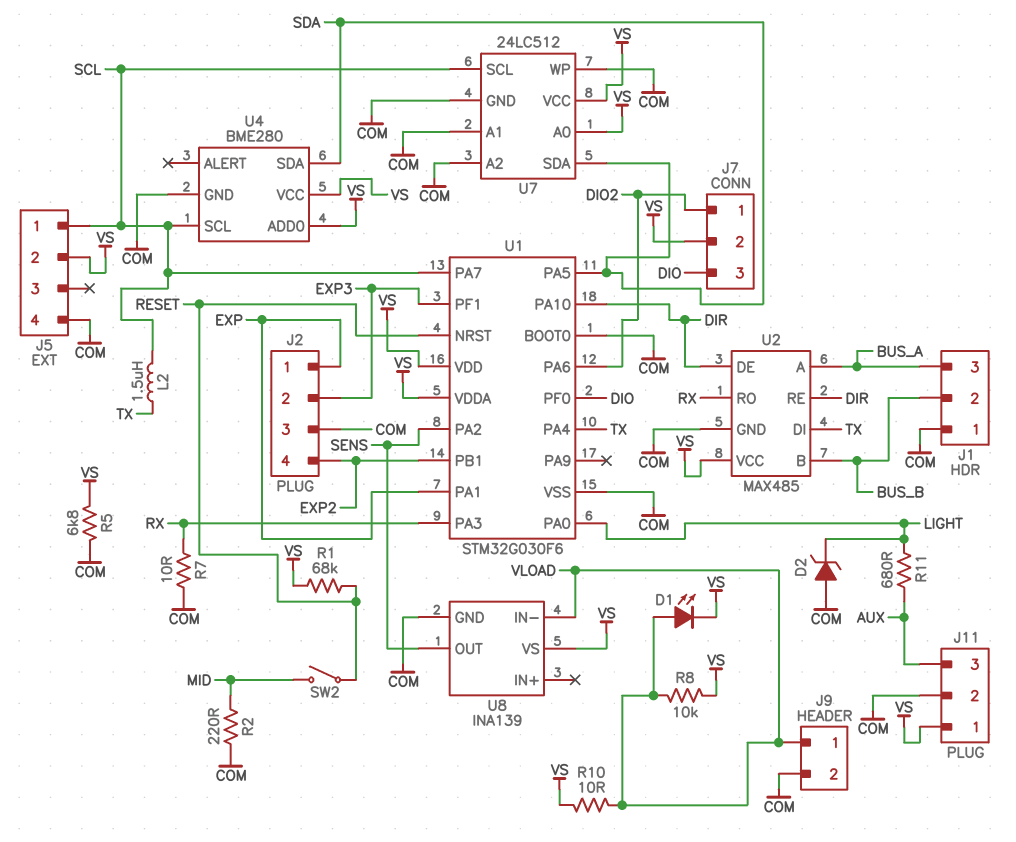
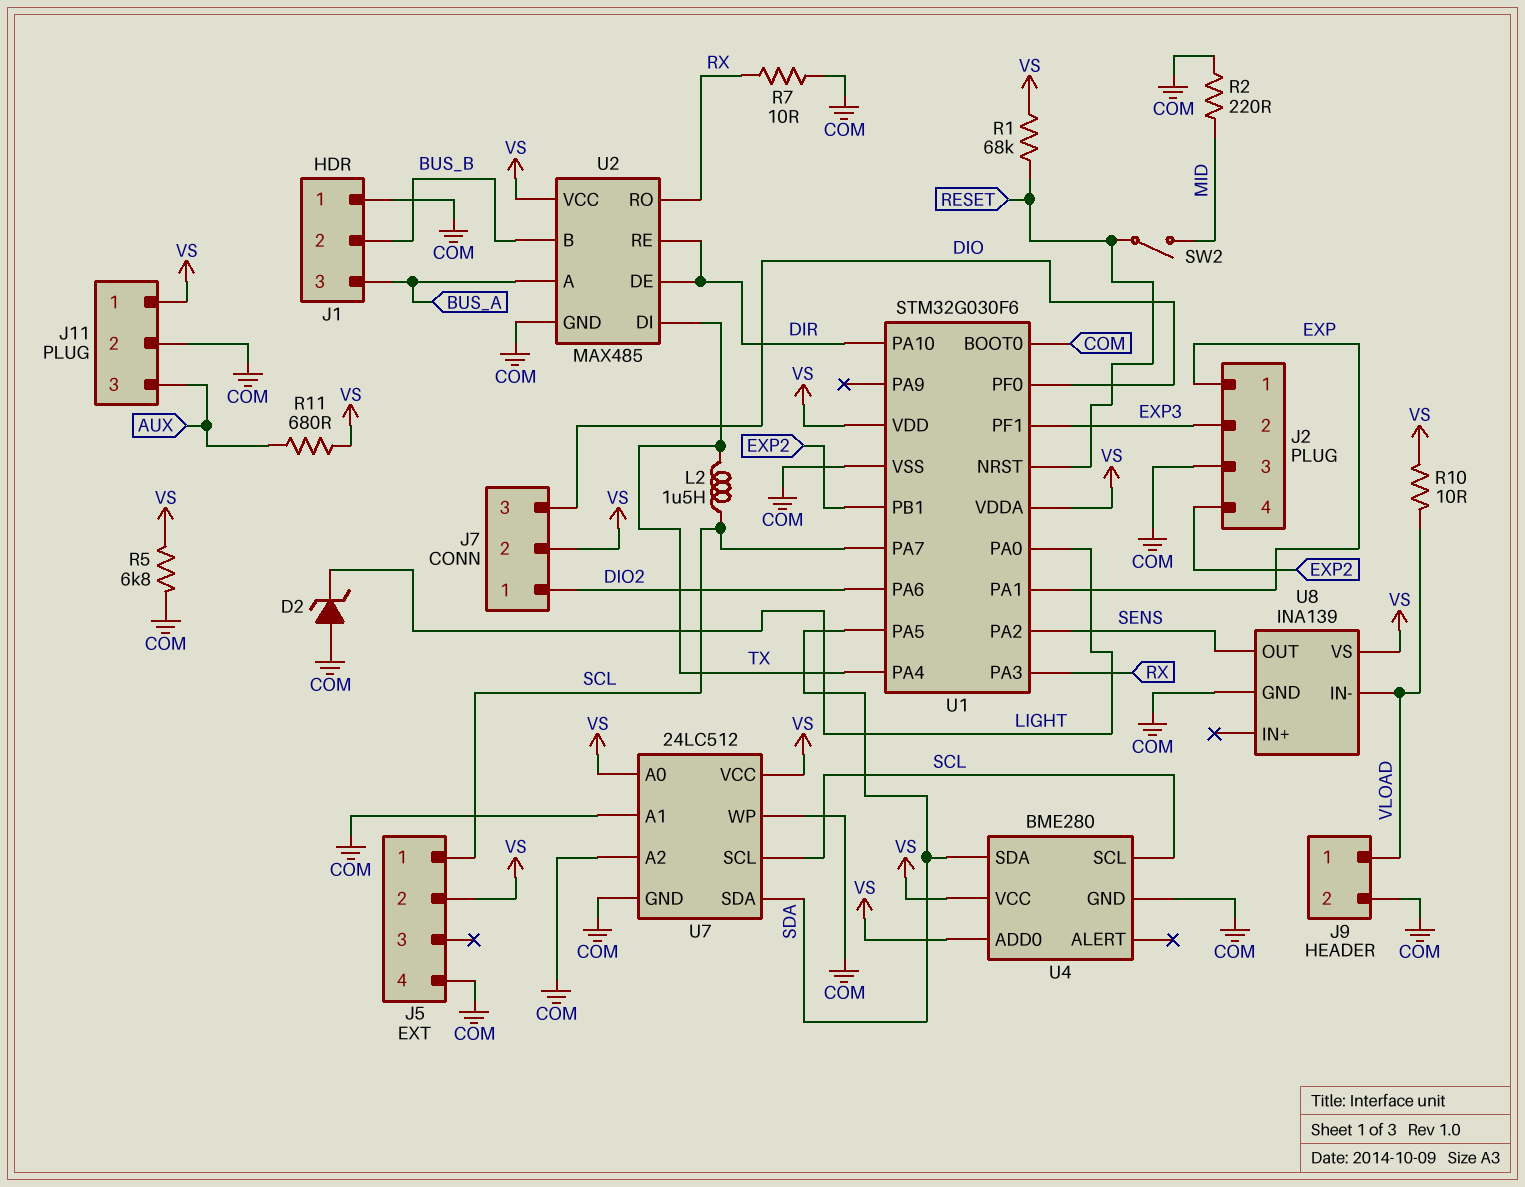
D1: LED (A VLOAD, K VS) -> none
R8: 10k (VLOAD, VS) -> none
R11: 680 (AUX, LIGHT) -> 680 (AUX, VS)

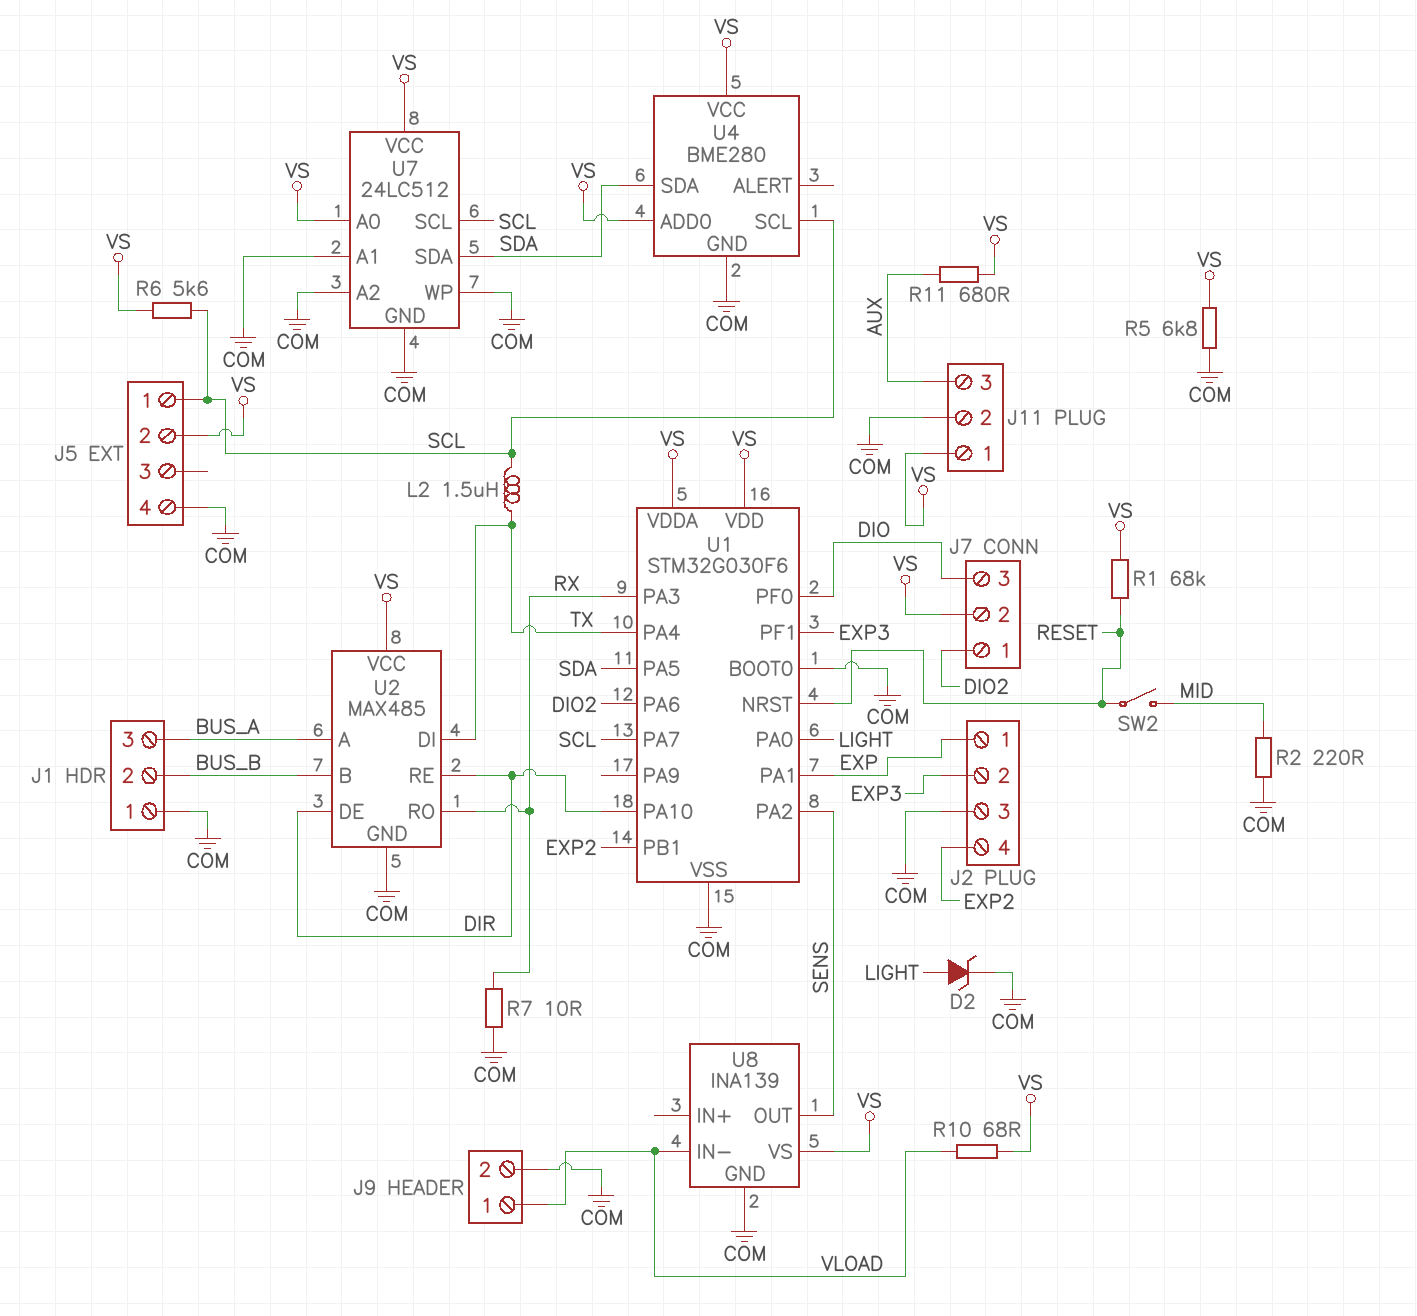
D2: zener (A COM, K LIGHT) -> zener (A LIGHT, K COM)
R6: none -> 5.6k (SCL, VS)
R10: 10 (VLOAD, VS) -> 68 (VLOAD, VS)

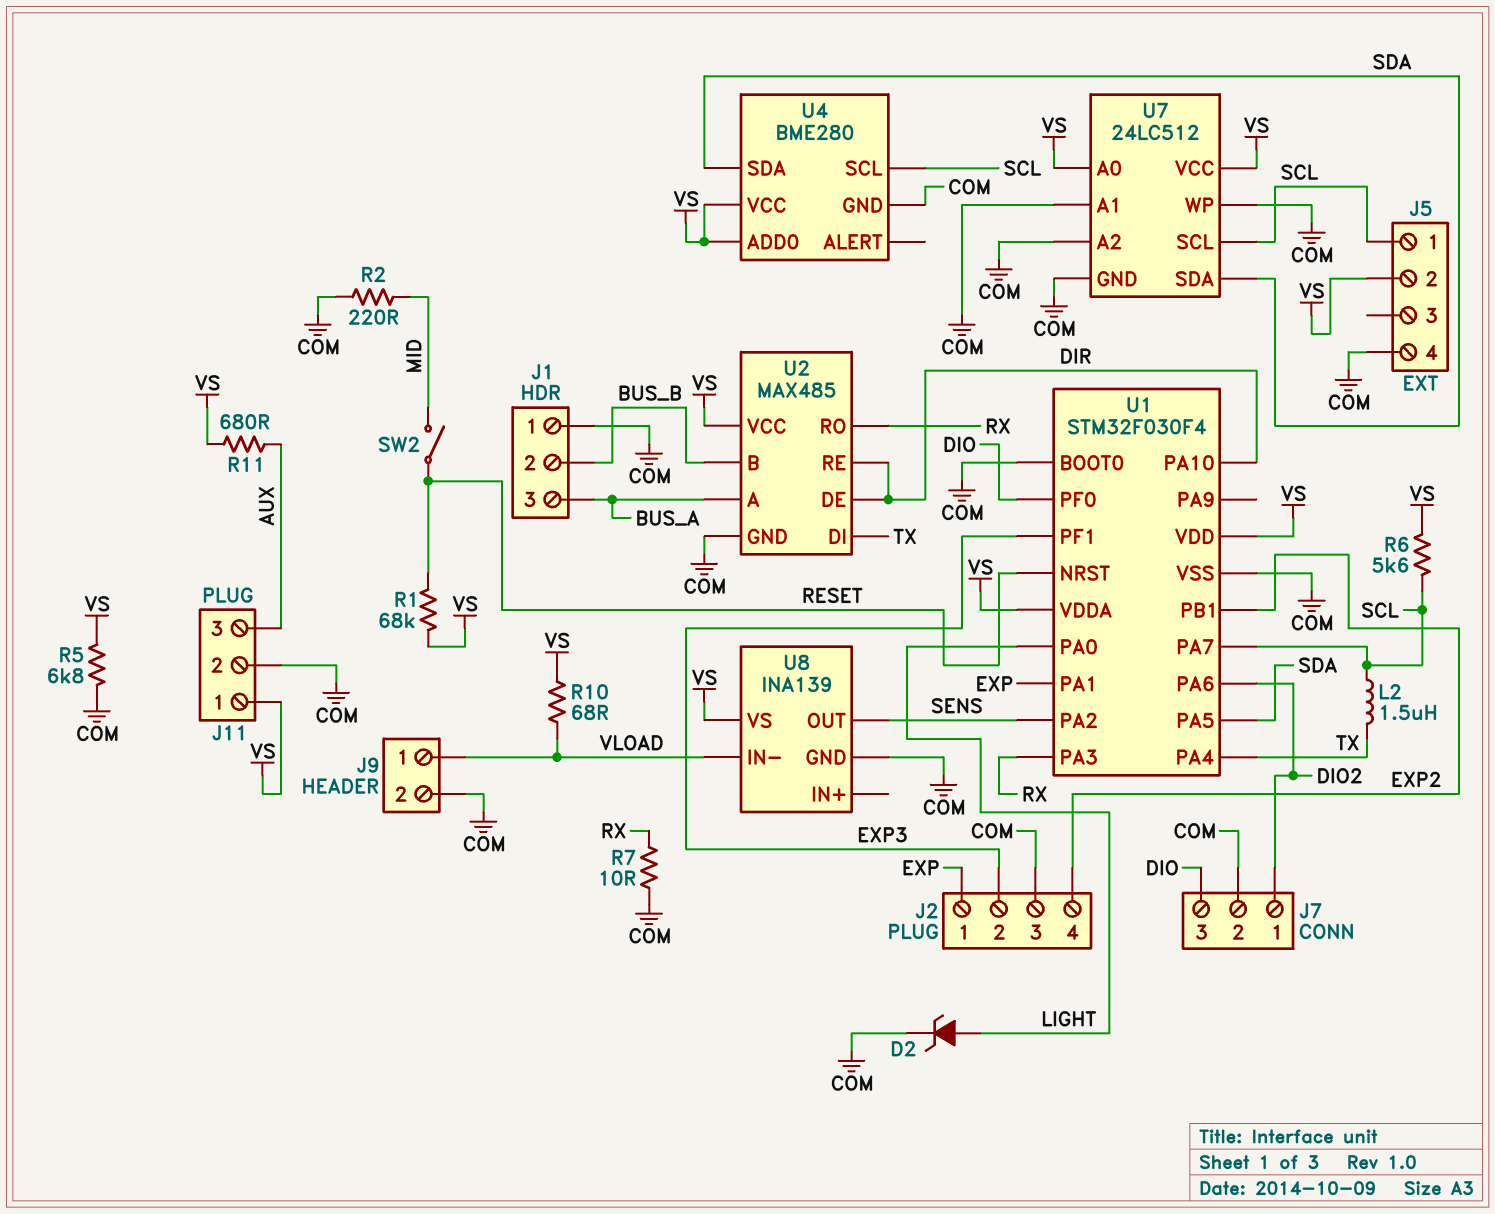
J7 pin 2: VS -> COM
U1: STM32G030F6 -> STM32F030F4

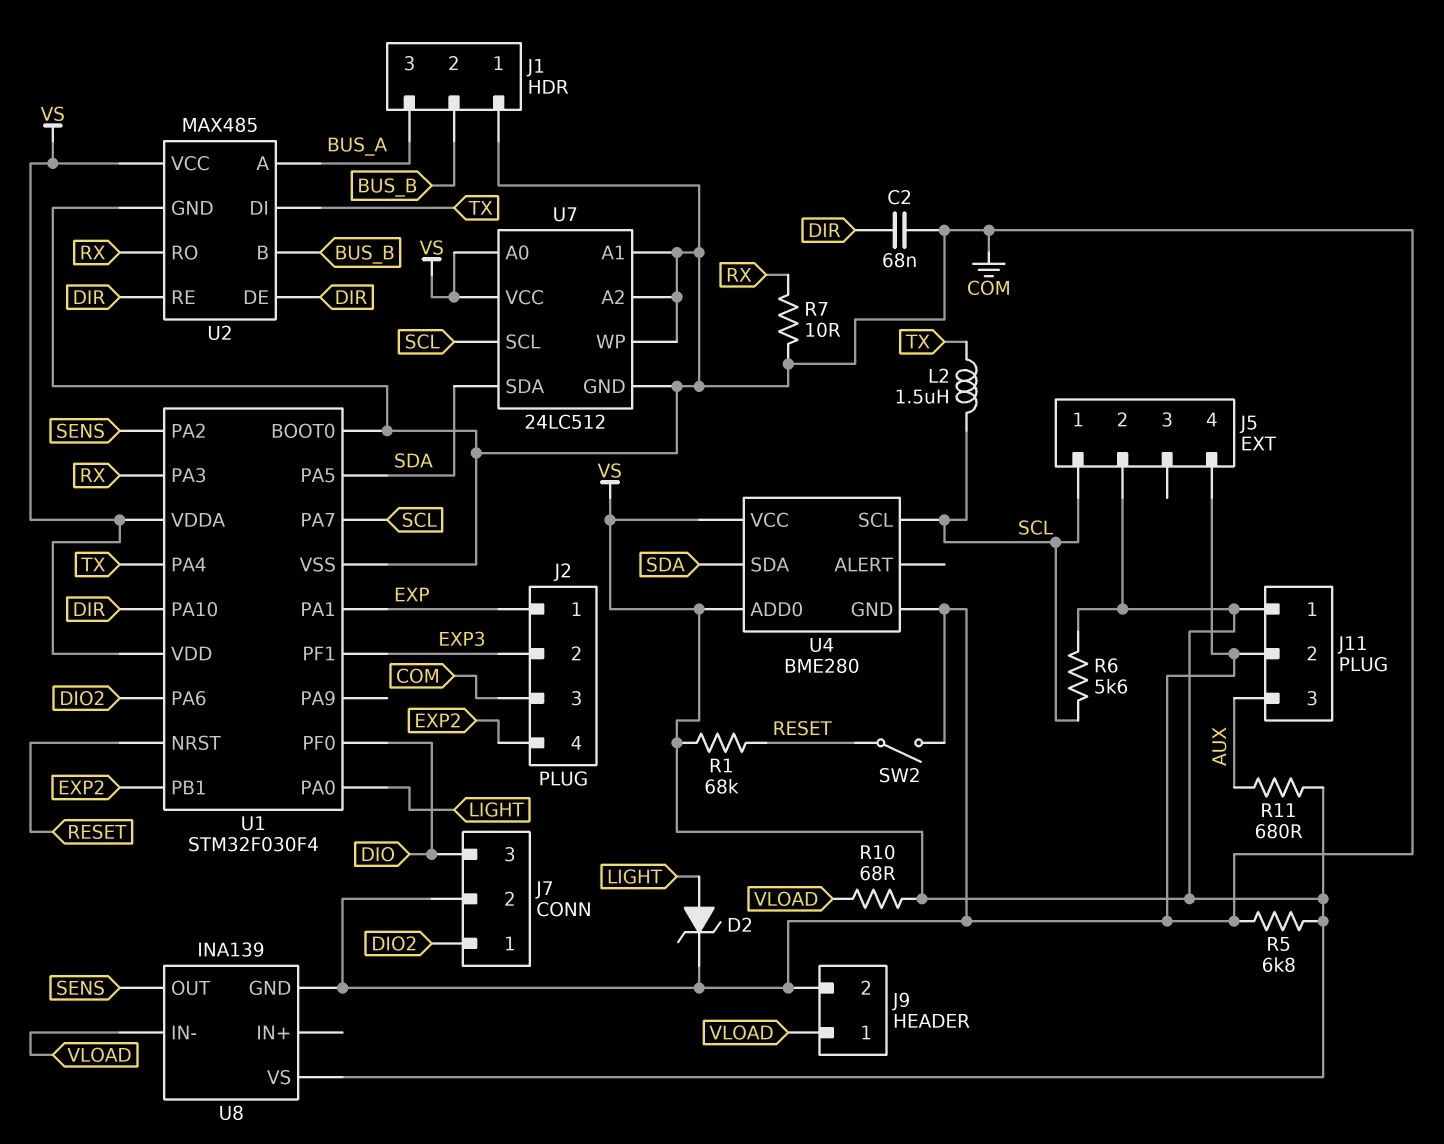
C2: none -> 68nF (COM, DIR)
R2: 220 (COM, MID) -> none
SW2: switch (MID, RESET) -> switch (COM, RESET)

